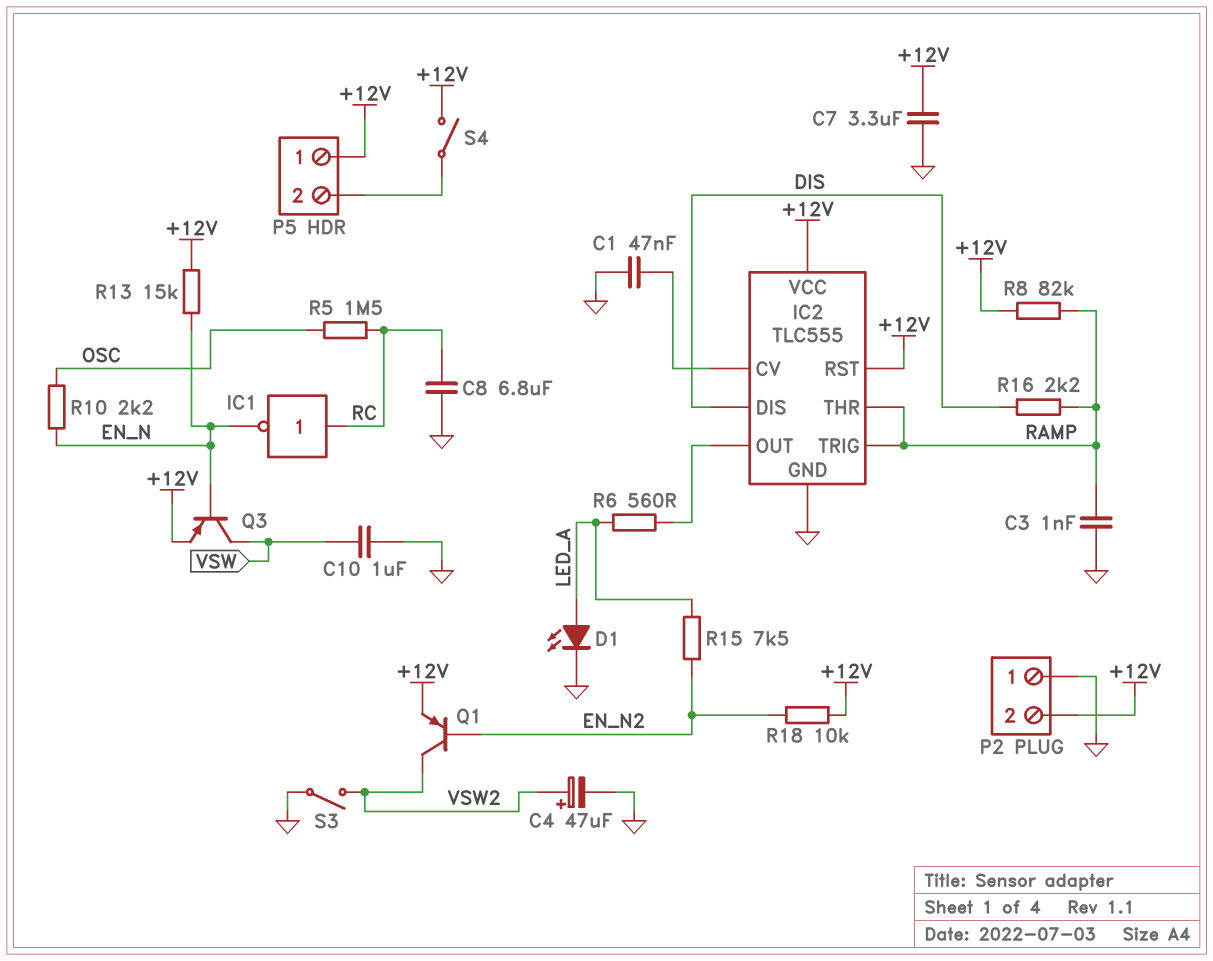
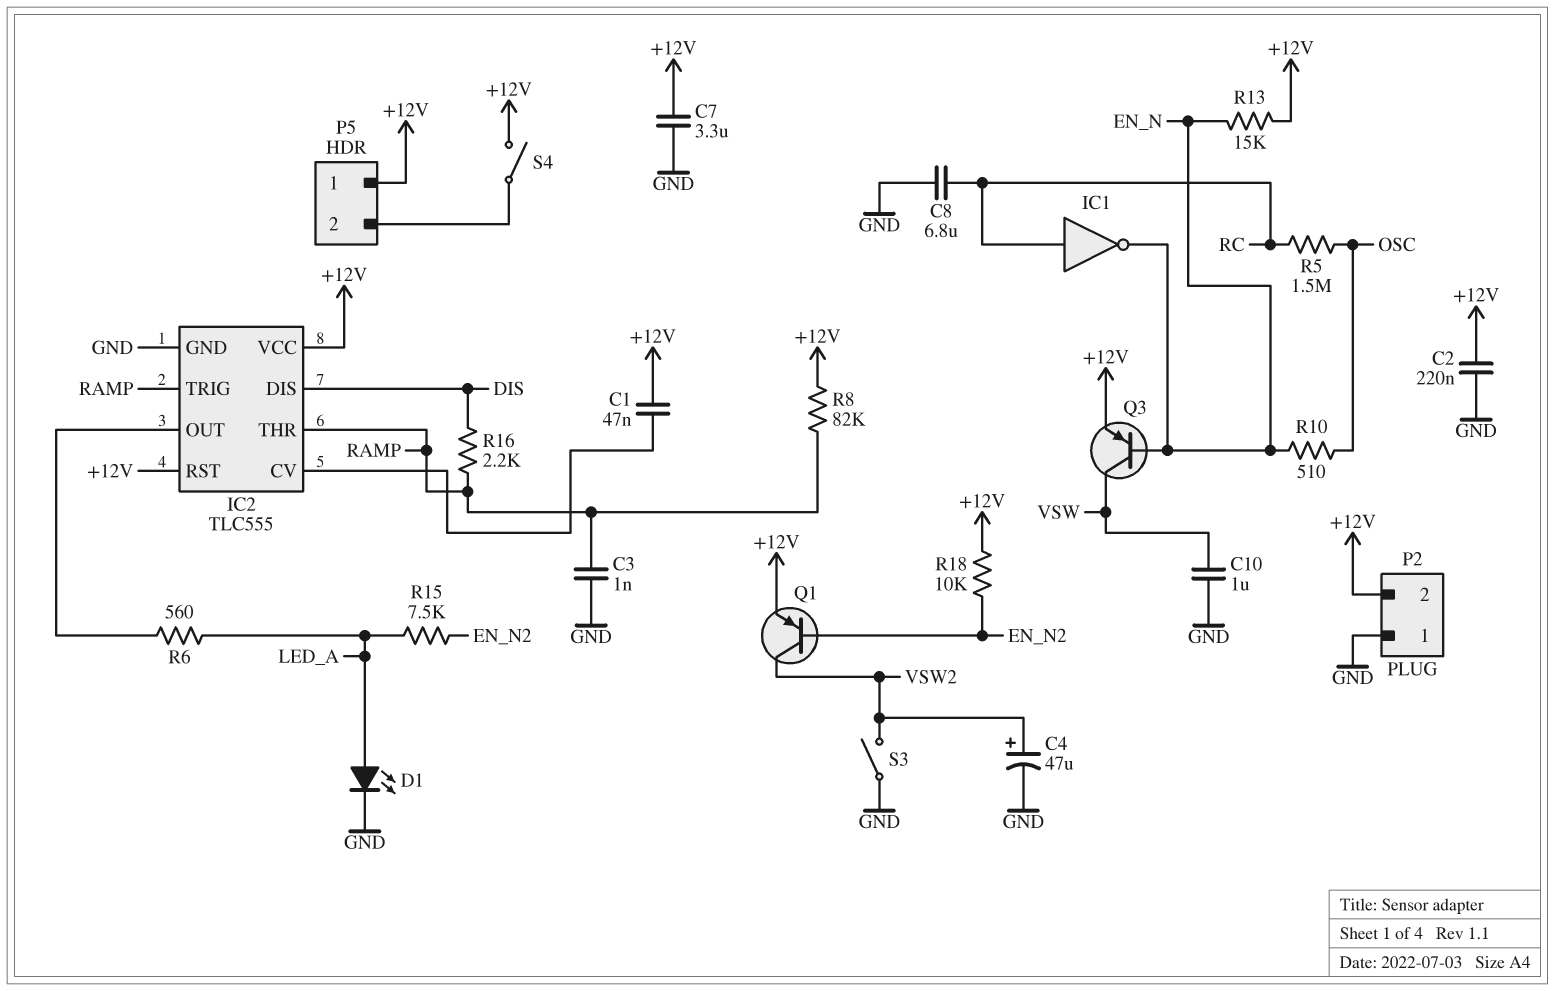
C1: 47nF (GND, IC2/CV) -> 47nF (+12V, IC2/CV)
C2: none -> 220nF (+12V, GND)
R10: 2.2k (EN_N, OSC) -> 510 (EN_N, OSC)

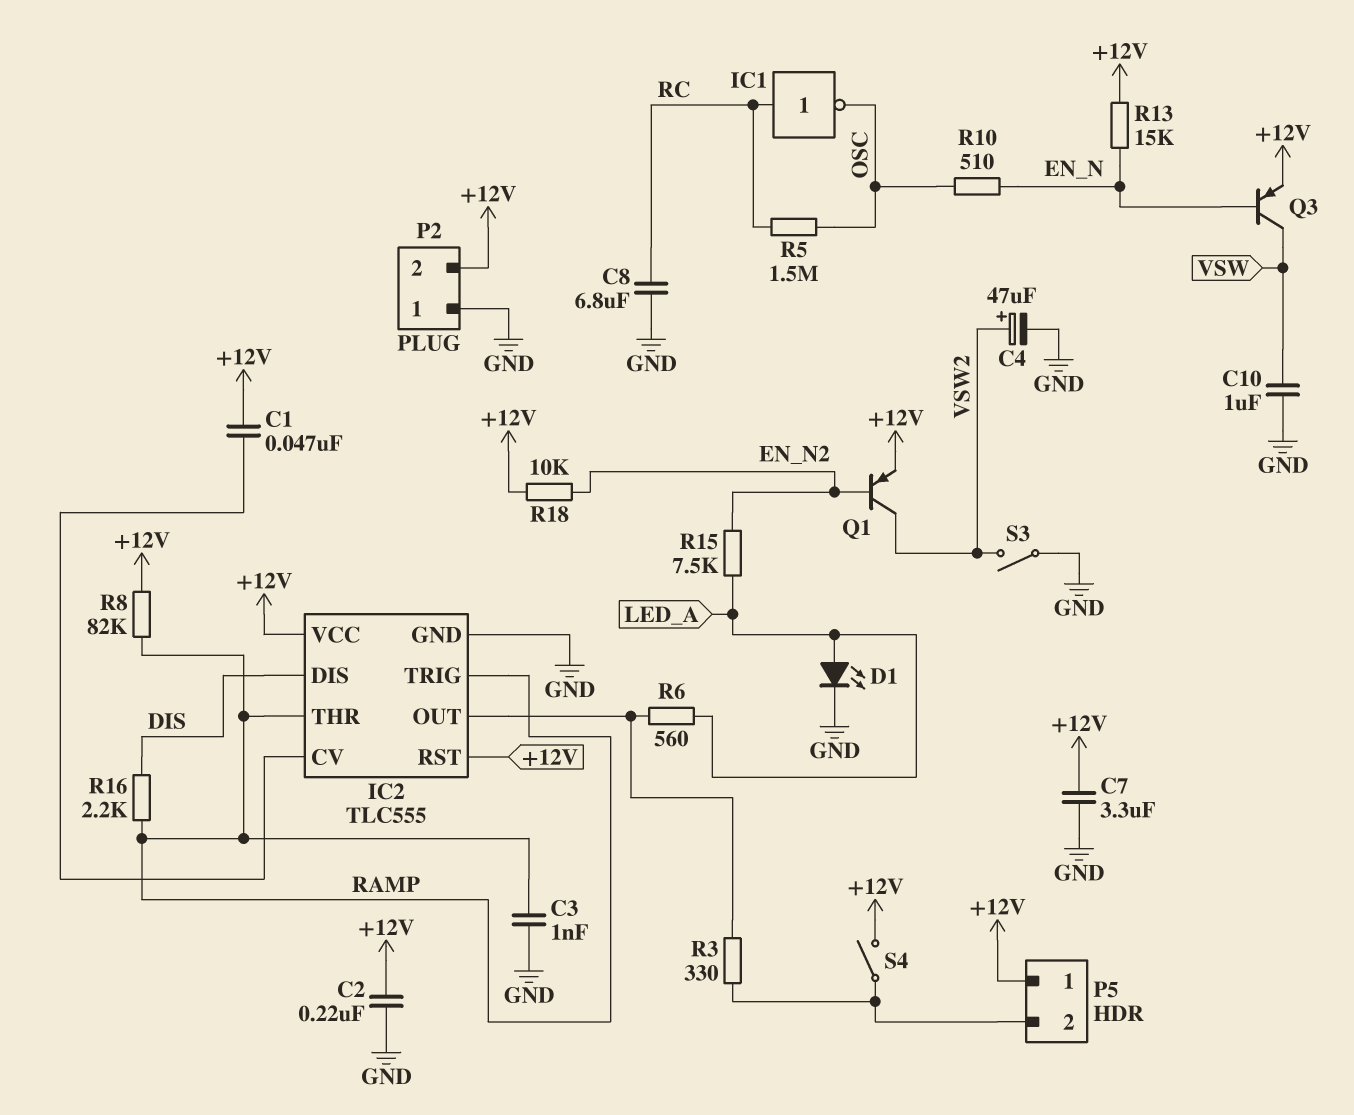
IC1: NOT (in RC, out EN_N) -> NOT (in RC, out OSC)
R3: none -> 330 (IC2/OUT, P5/2)

